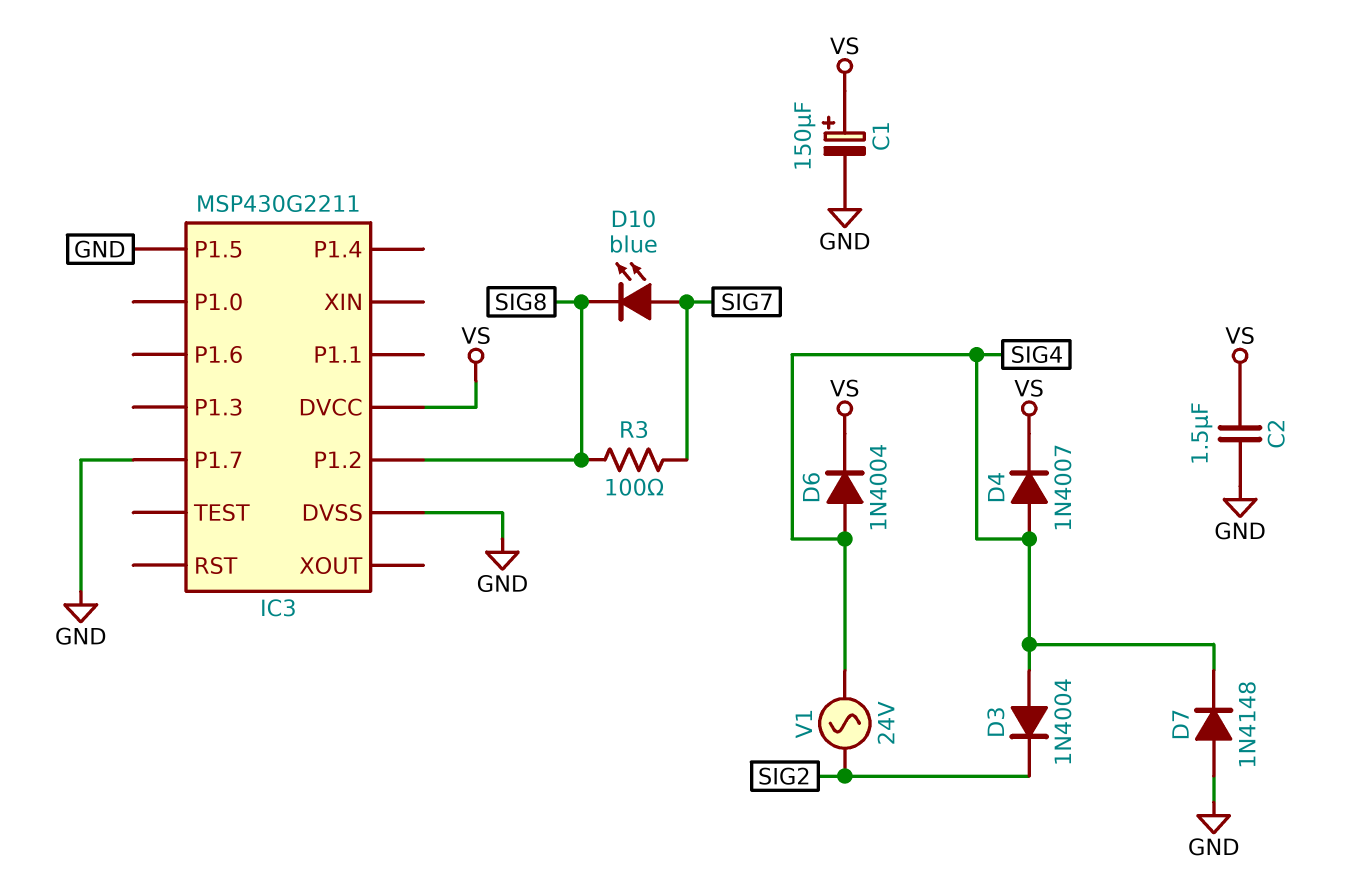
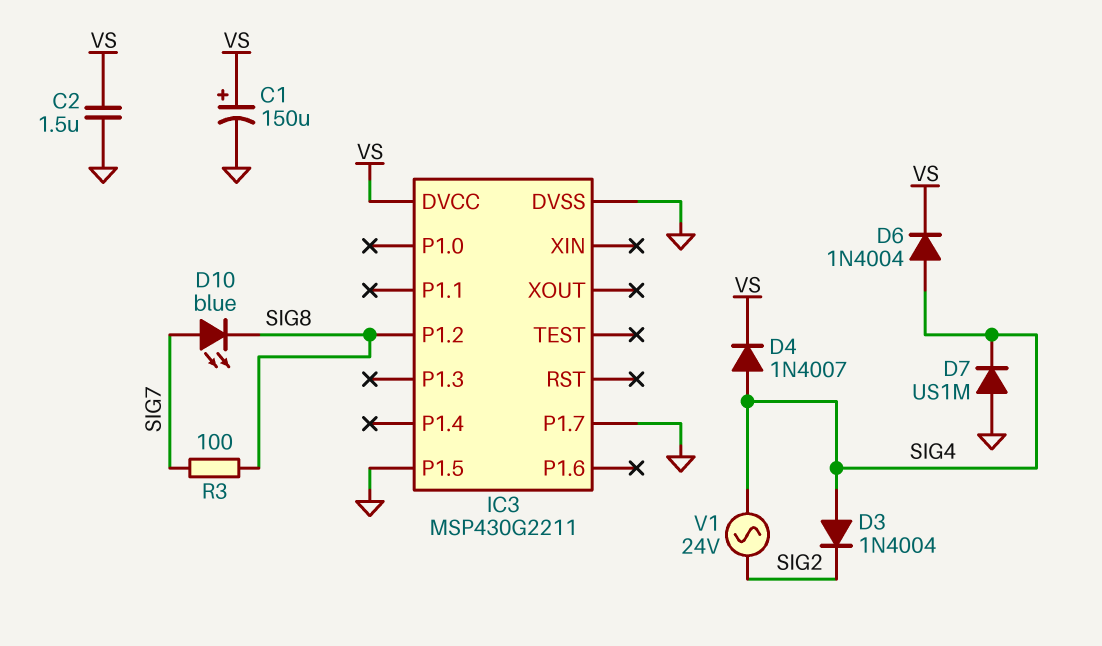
D7: diode 1N4148 (A GND, K SIG4) -> diode US1M (A GND, K SIG4)

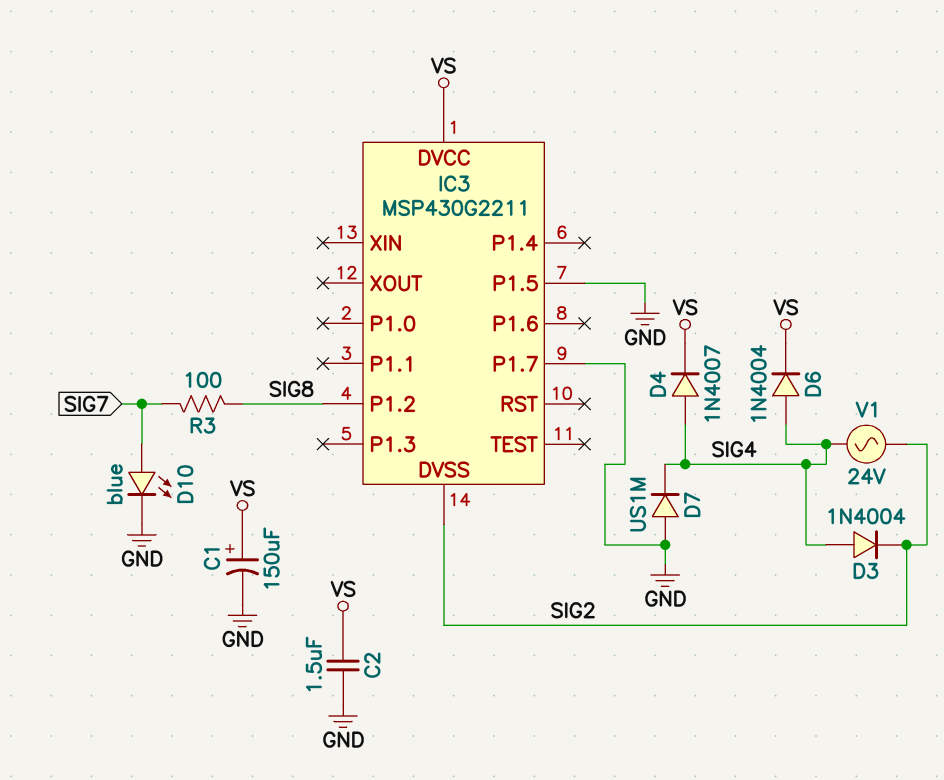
D10: LED blue (A SIG7, K SIG8) -> LED blue (A SIG7, K GND)
IC3 pin DVSS: GND -> SIG2

